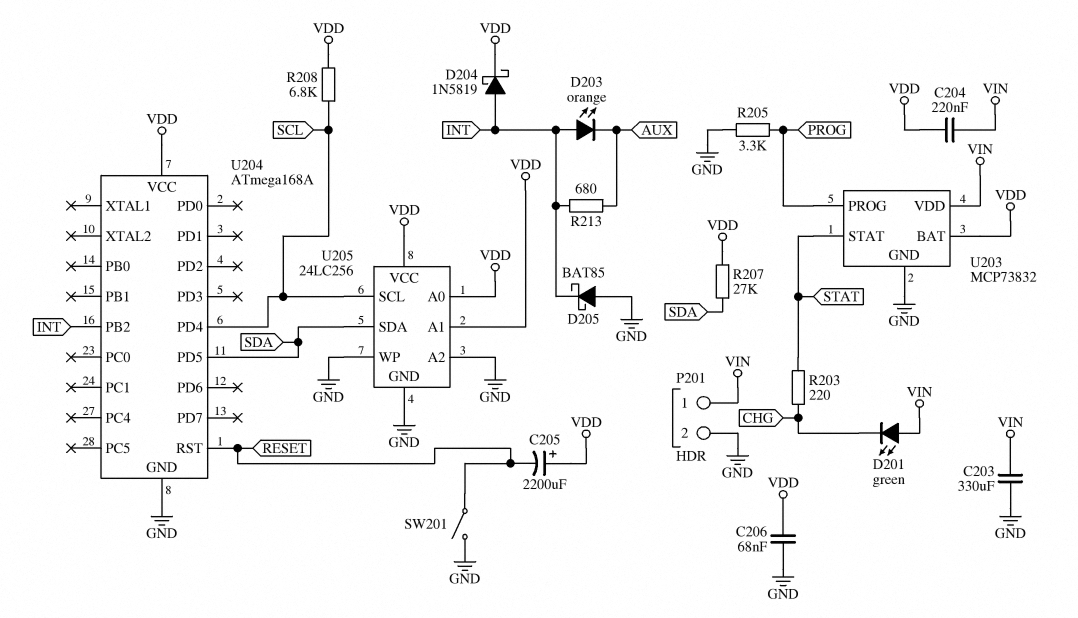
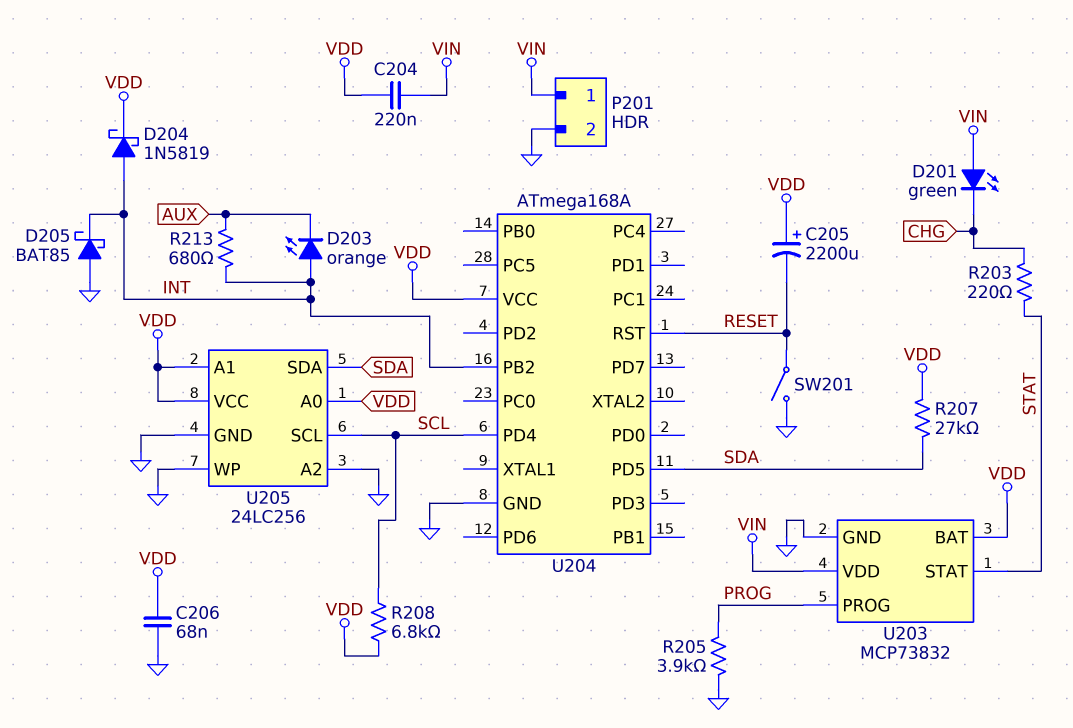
C203: 330uF (GND, VIN) -> none
R205: 3.3k (GND, PROG) -> 3.9k (GND, PROG)

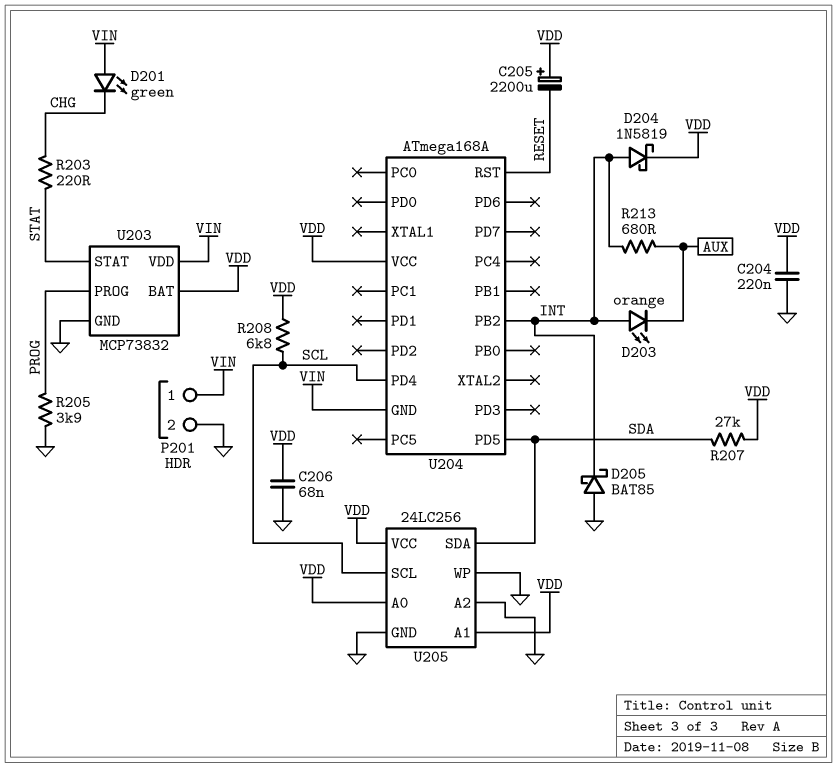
C204: 220nF (VDD, VIN) -> 220nF (GND, VDD)
SW201: switch (GND, RESET) -> none
U204 pin GND: GND -> VIN

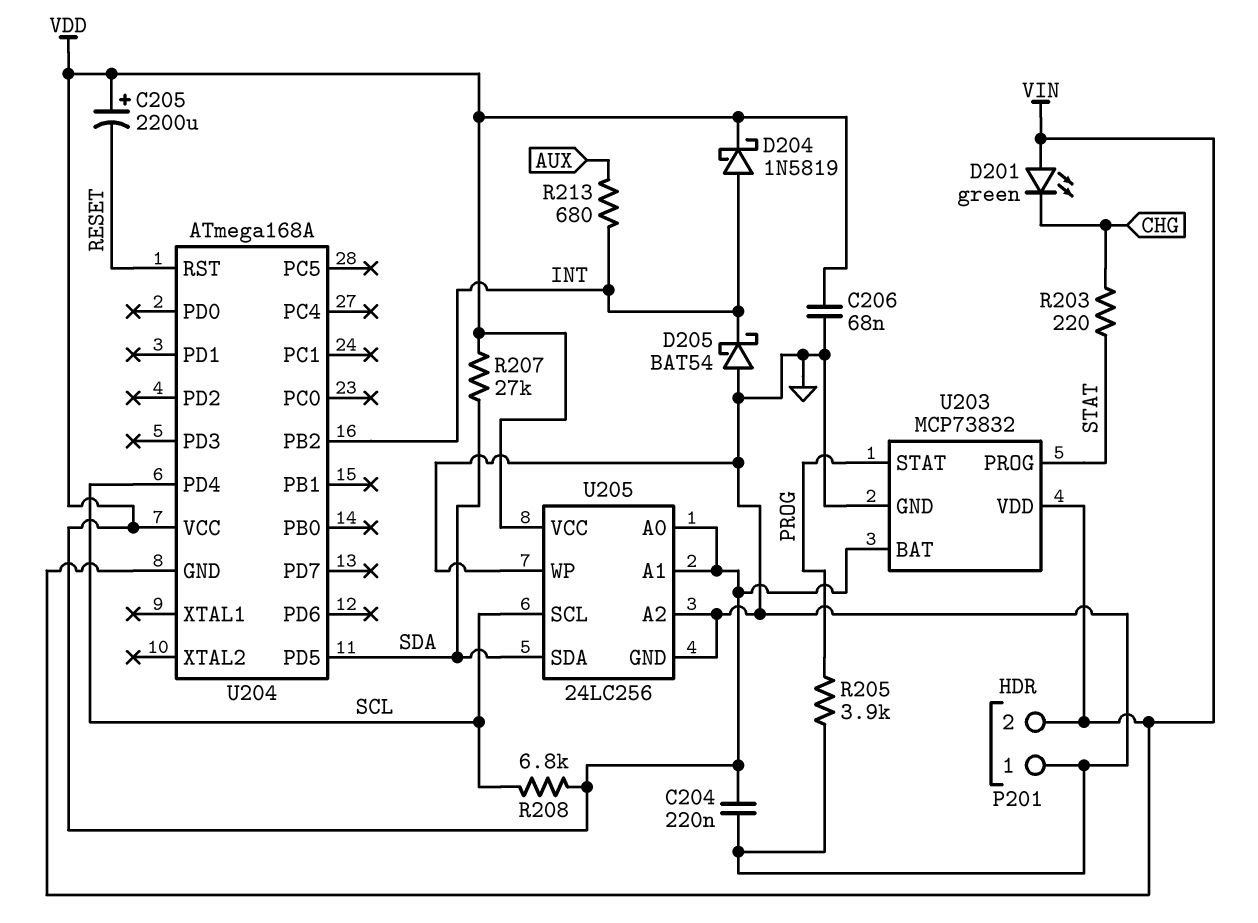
D203: LED orange (A INT, K AUX) -> none
D205: schottky BAT85 (A GND, K INT) -> schottky BAT54 (A GND, K INT)
P201 pin 1: VIN -> GND
P201 pin 2: GND -> VIN
U203 pin PROG: PROG -> STAT
U203 pin STAT: STAT -> PROG

